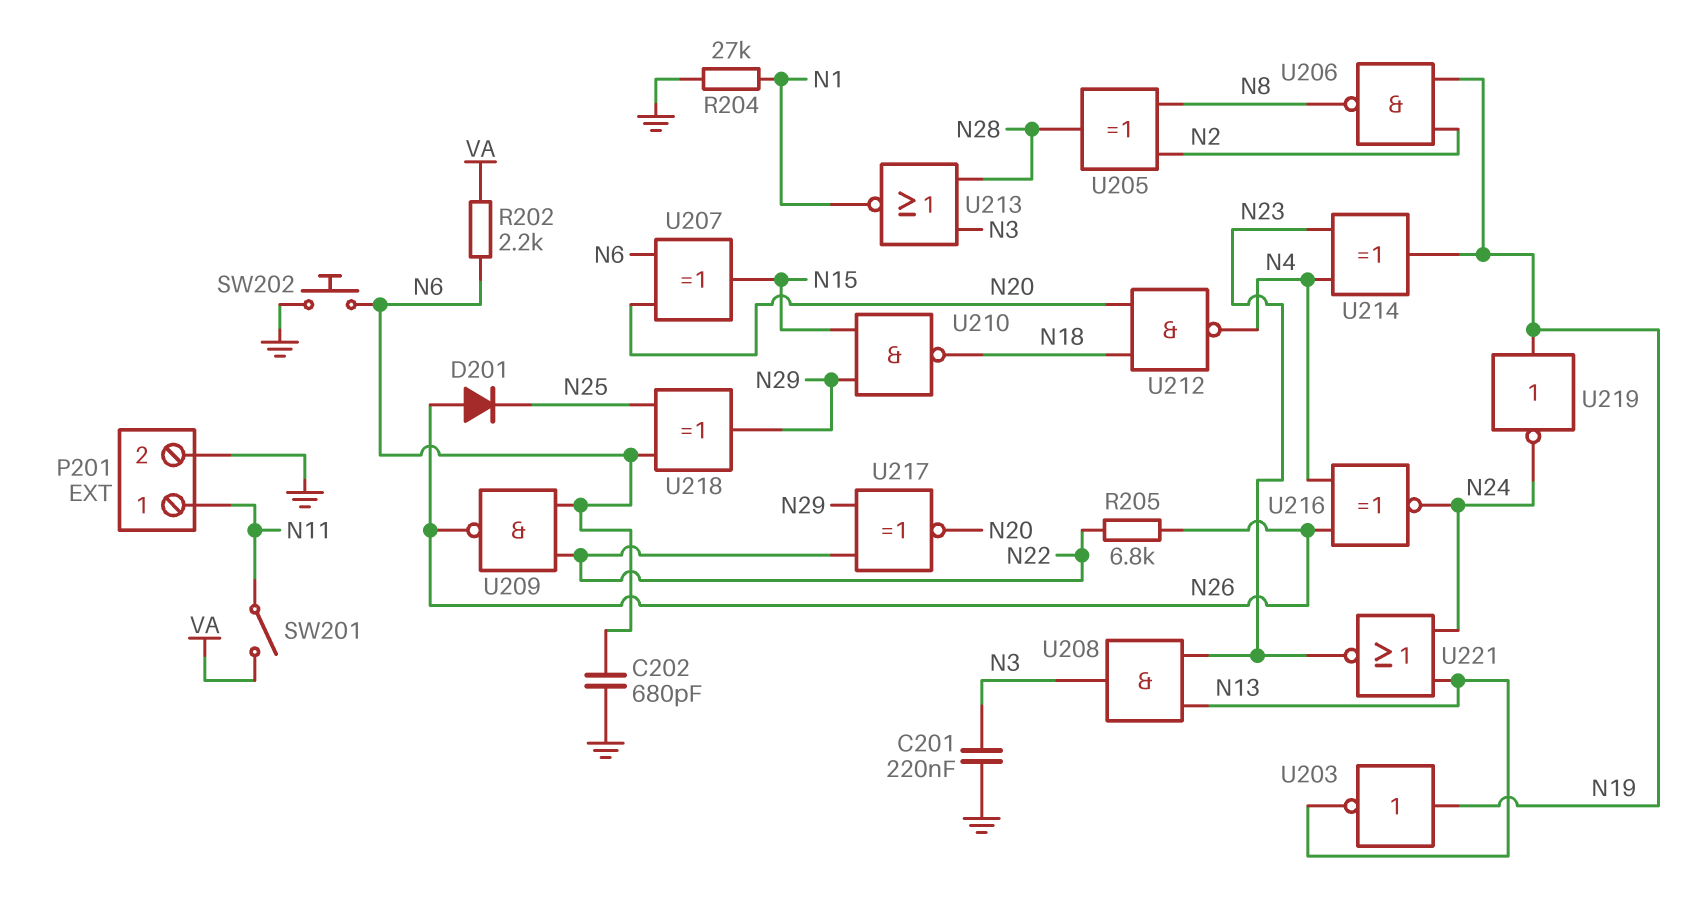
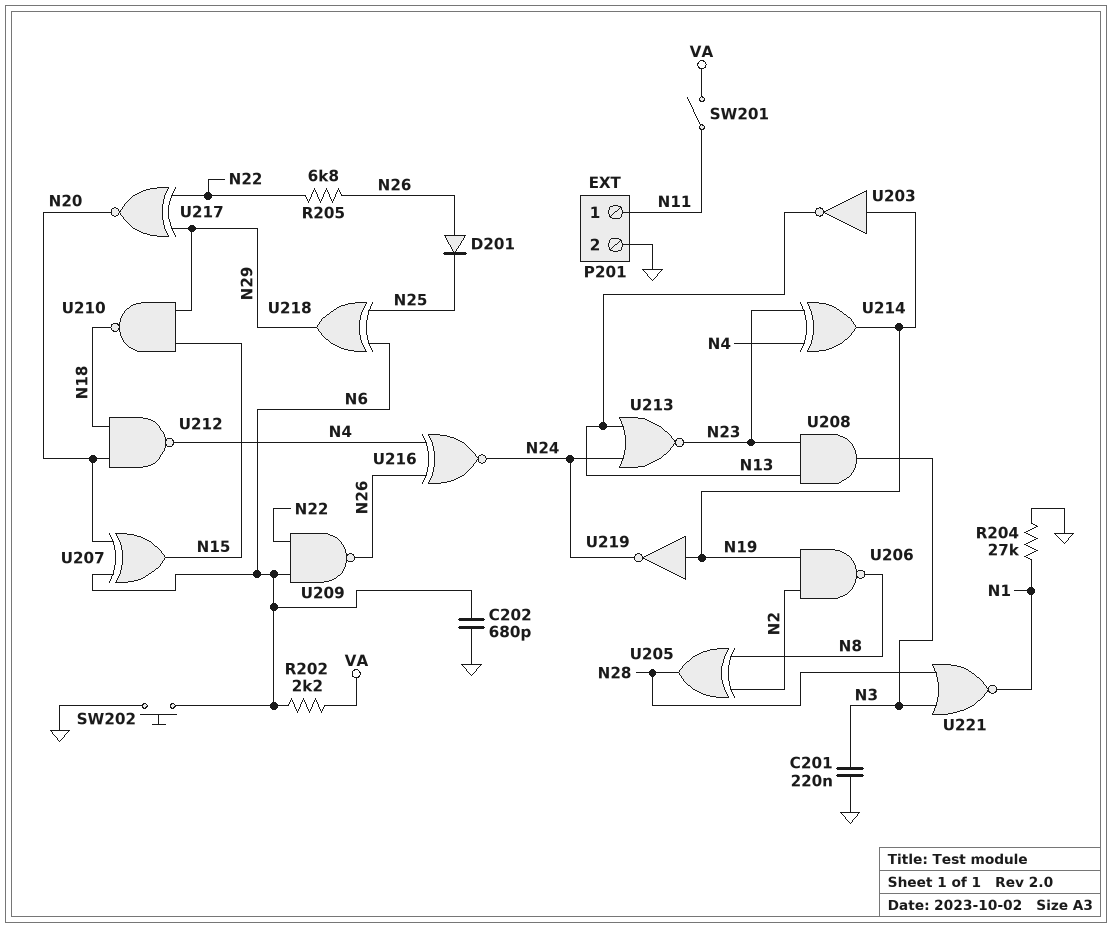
U213: NOR (in N3, in N28, out N1) -> NOR (in N13, in N24, out N23)
U221: NOR (in N13, in N24, out N23) -> NOR (in N3, in N28, out N1)

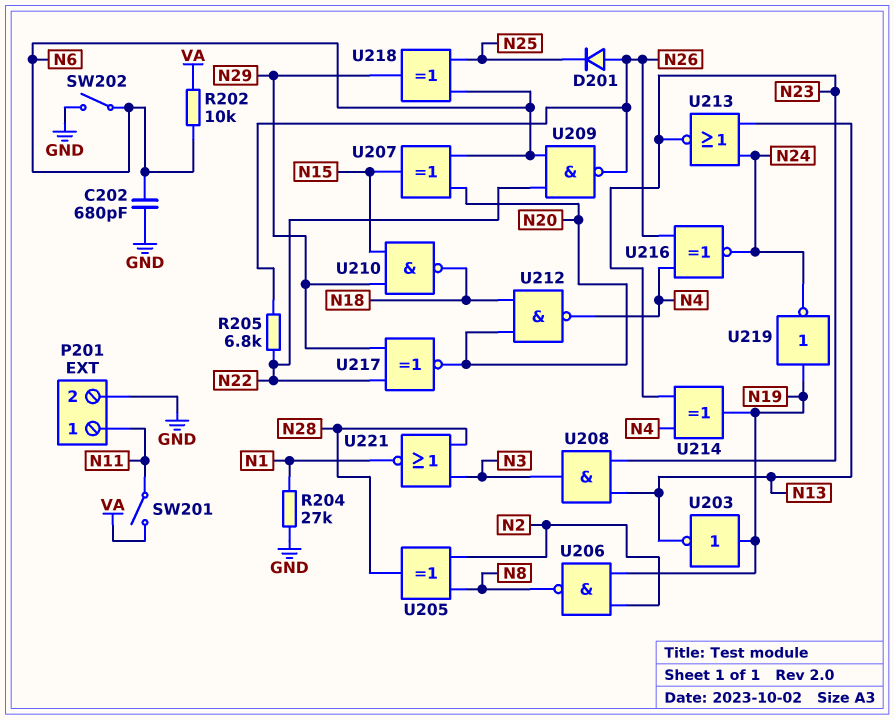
C201: 220nF (GND, N3) -> none
R202: 2.2k (N6, VA) -> 10k (N6, VA)
SW202: button (GND, N6) -> switch (GND, N6)

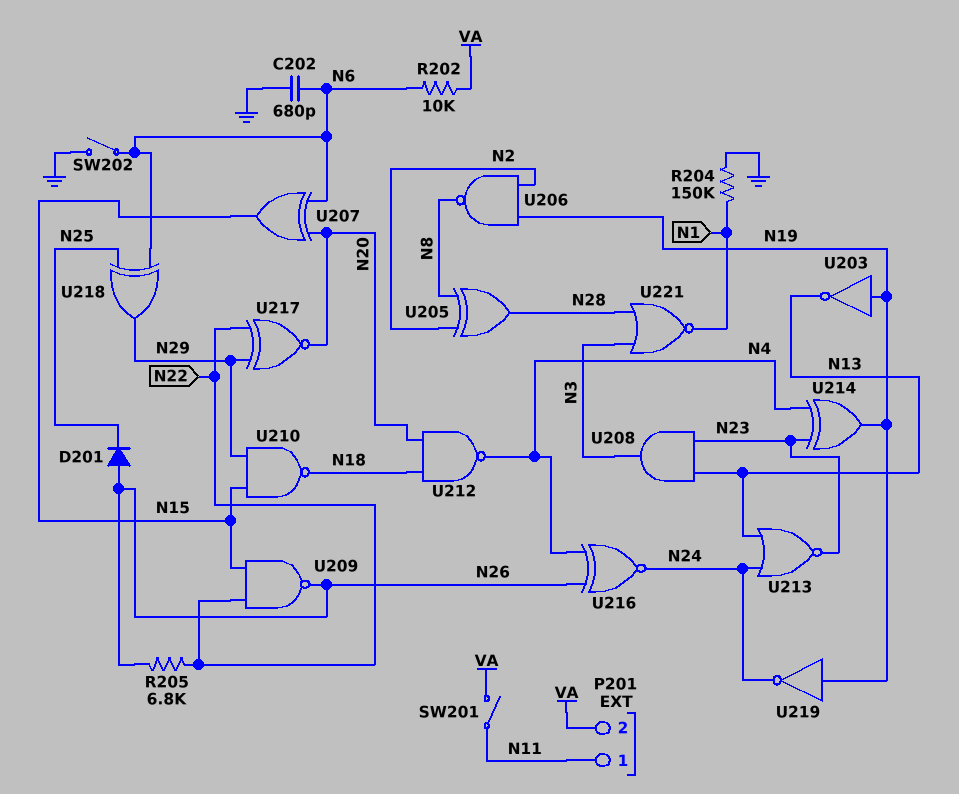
P201 pin 2: GND -> VA
R204: 27k (GND, N1) -> 150k (GND, N1)
U209: NAND (in N6, in N22, out N26) -> NAND (in N15, in N22, out N26)

